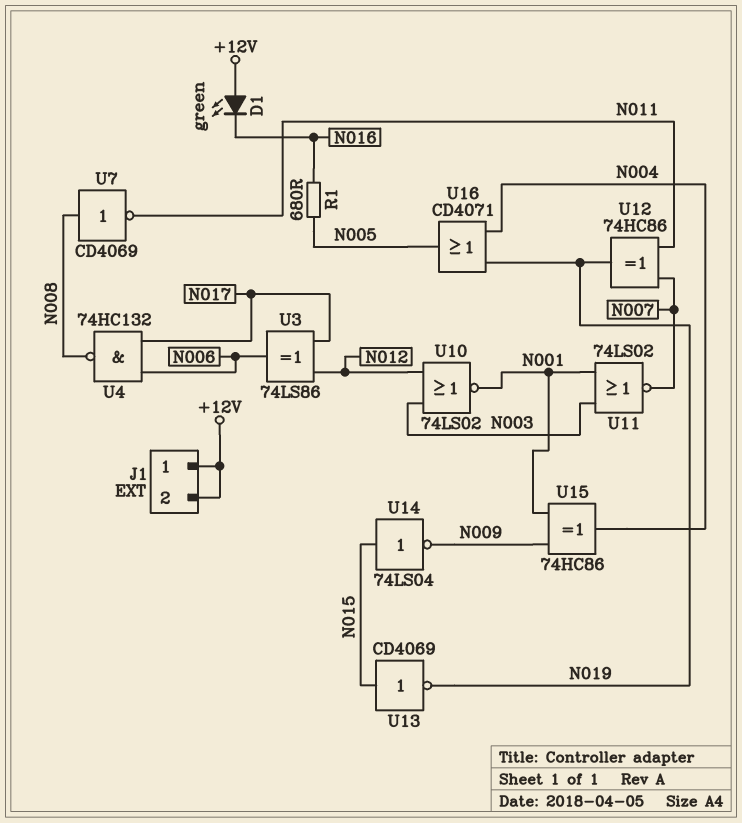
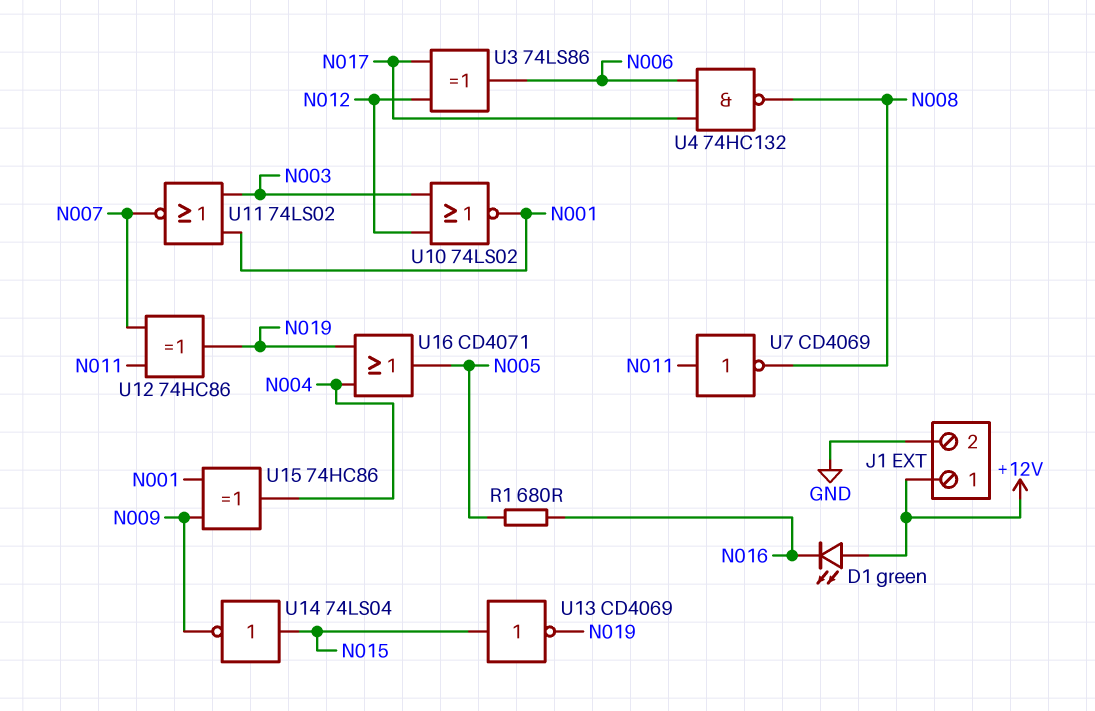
J1 pin 2: +12V -> GND
U7: NOT CD4069 (in N008, out N011) -> NOT CD4069 (in N011, out N008)

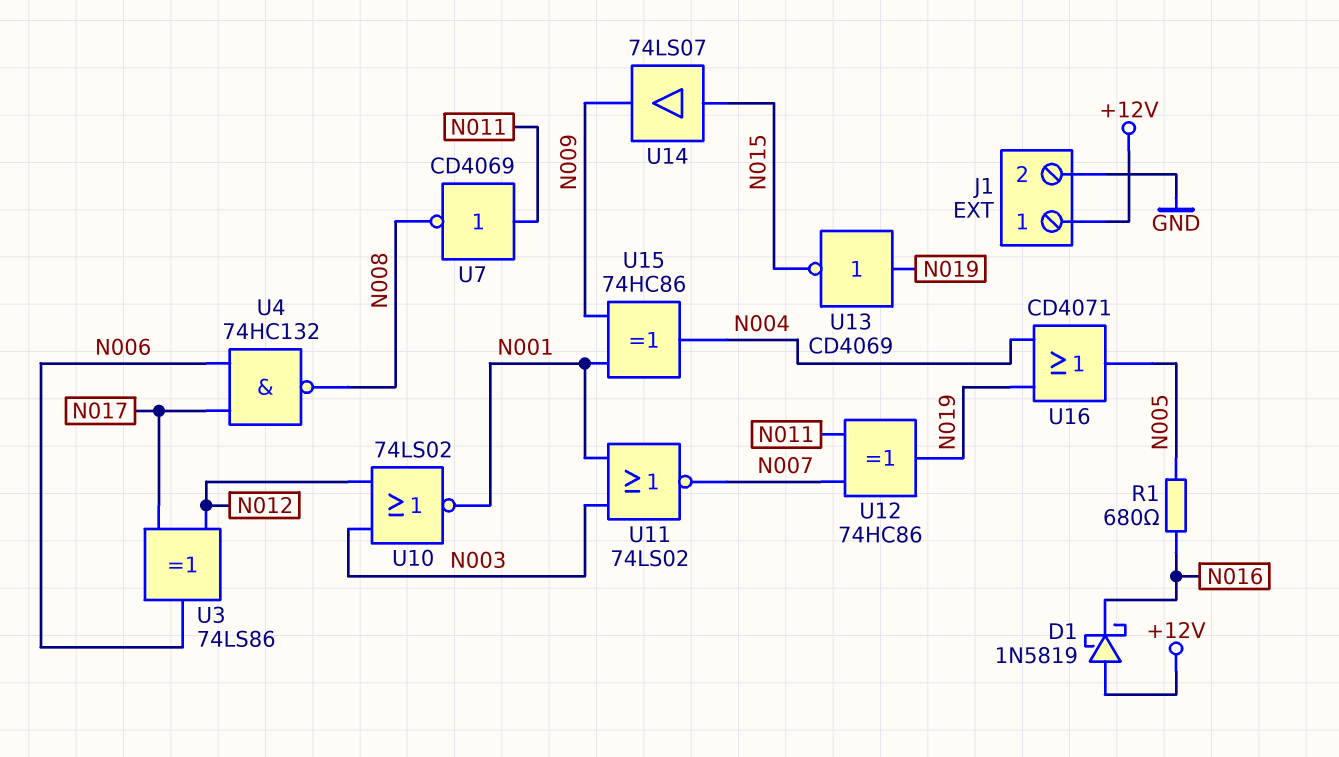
D1: LED green (A +12V, K N016) -> schottky 1N5819 (A +12V, K N016)
U13: NOT CD4069 (in N015, out N019) -> NOT CD4069 (in N019, out N015)
U14: NOT 74LS04 (in N015, out N009) -> buffer 74LS07 (in N015, out N009)

